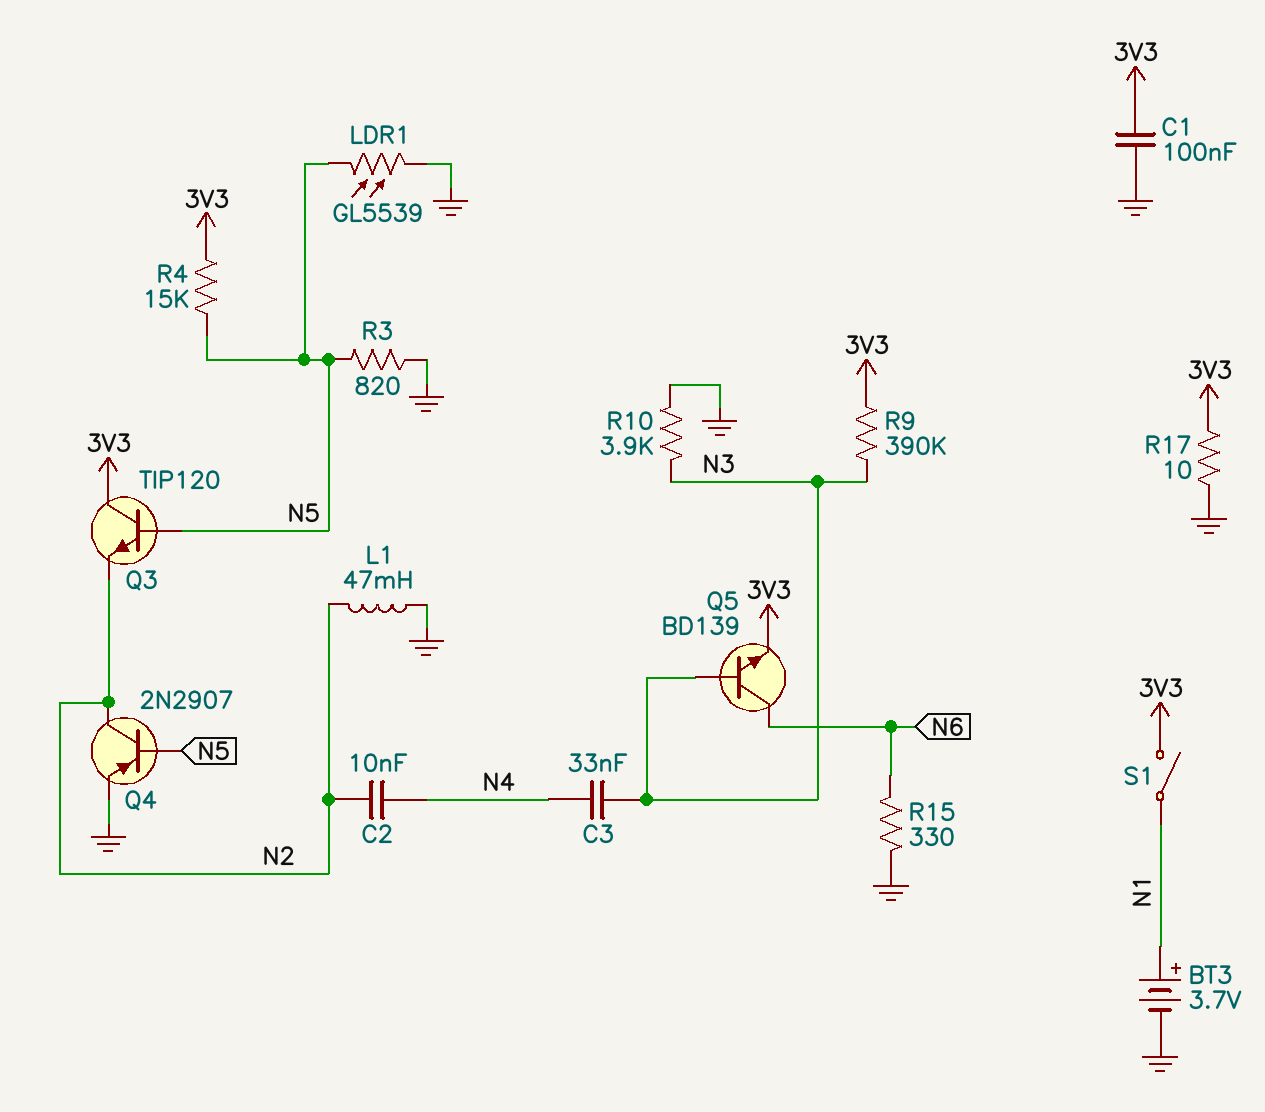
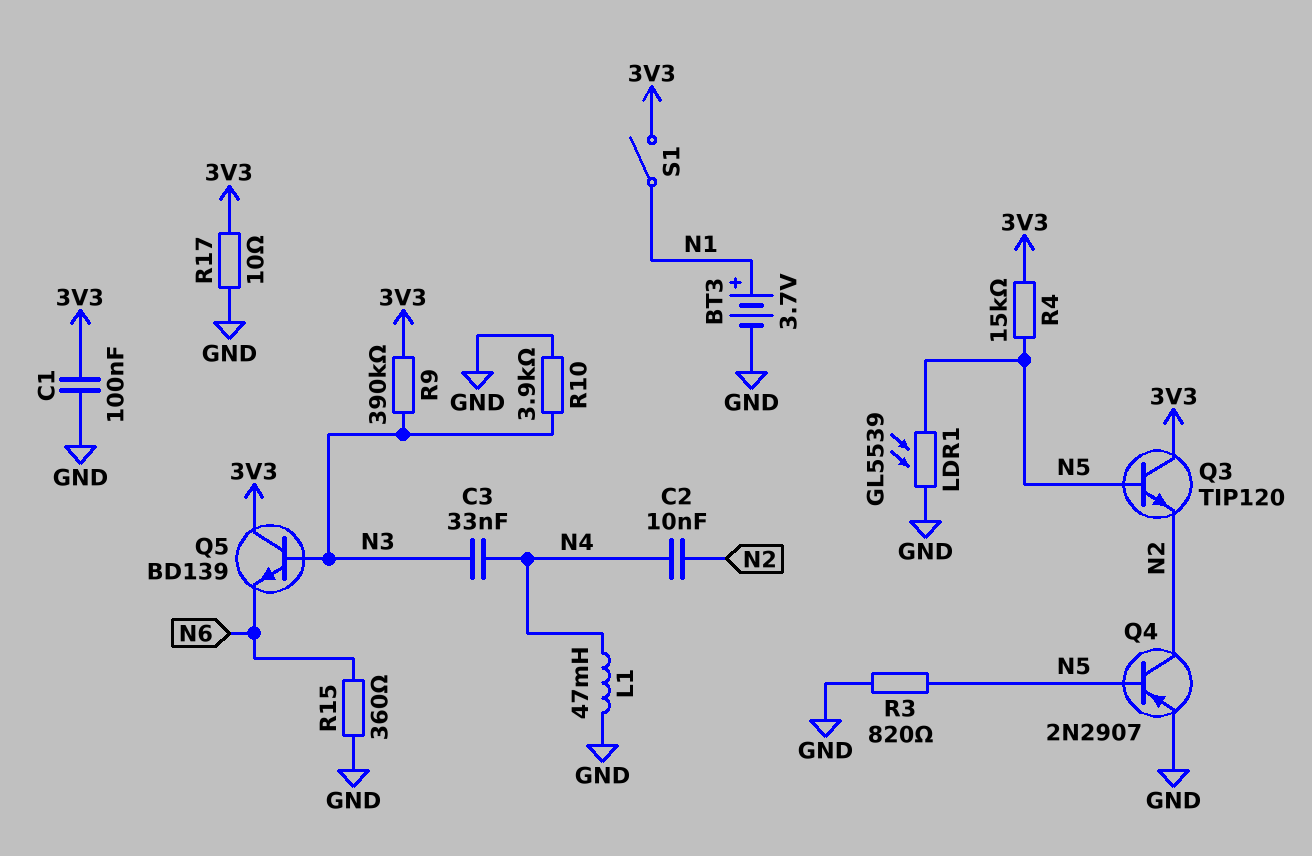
L1: 47mH (GND, N2) -> 47mH (GND, N4)
Q5: NPN BD139 (B N3, C N6, E 3V3) -> NPN BD139 (B N3, C 3V3, E N6)
R15: 330 (GND, N6) -> 360 (GND, N6)

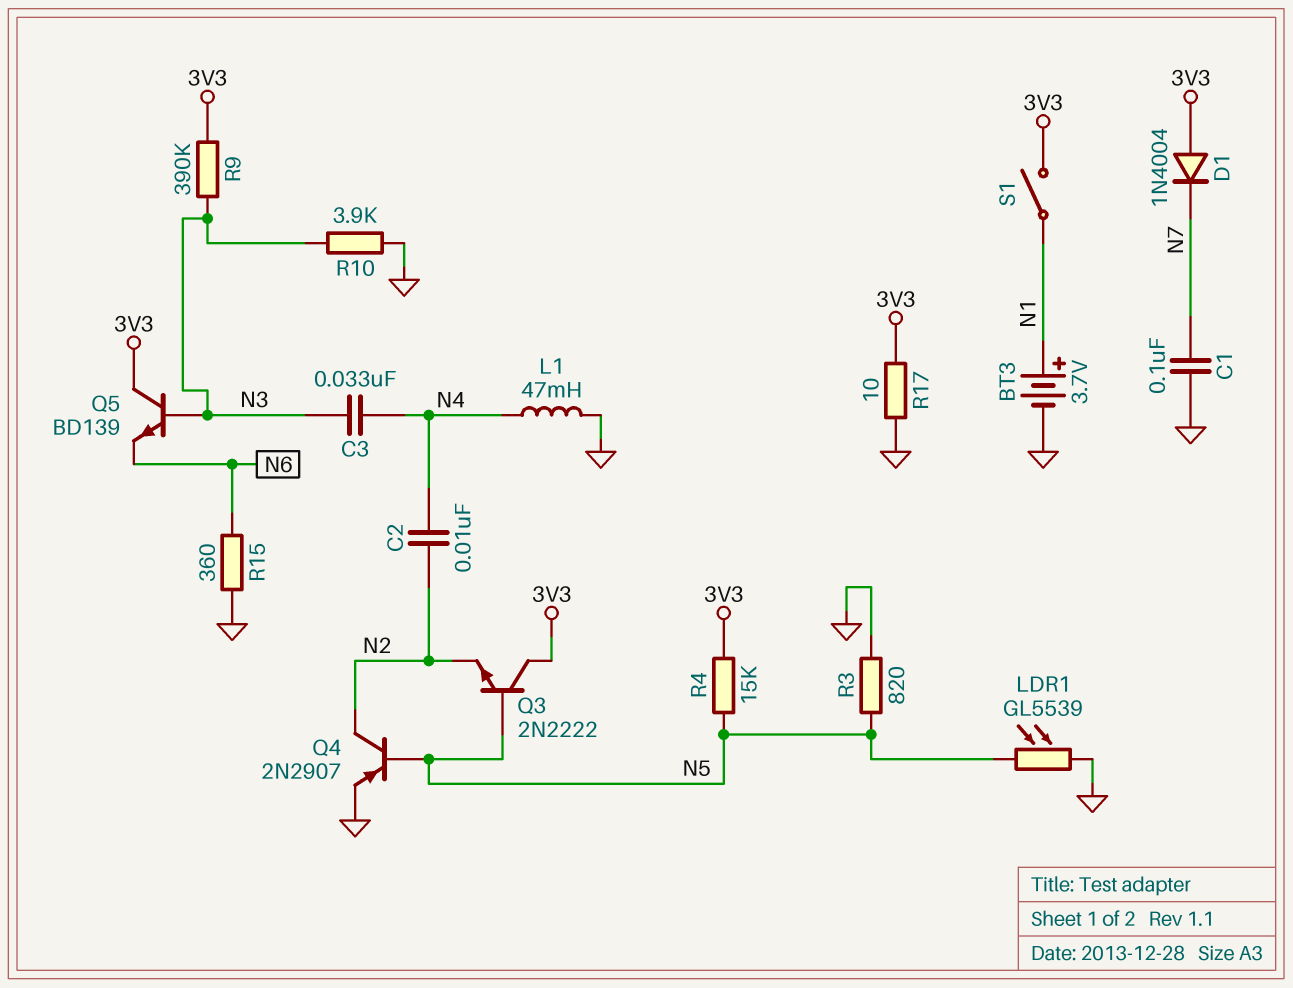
C1: 100nF (3V3, GND) -> 100nF (GND, N7)
D1: none -> diode 1N4004 (A 3V3, K N7)
Q3: NPN TIP120 (B N5, C 3V3, E N2) -> NPN 2N2222 (B N5, C 3V3, E N2)

